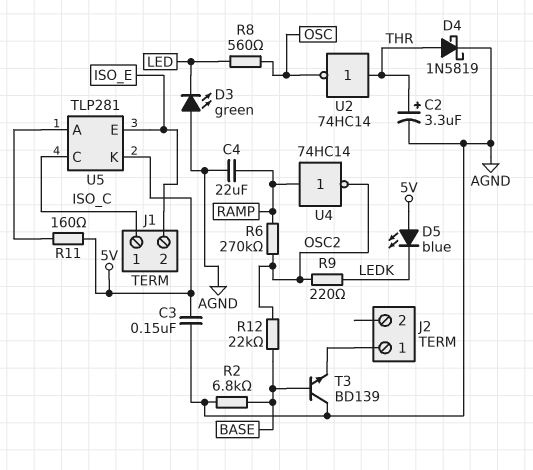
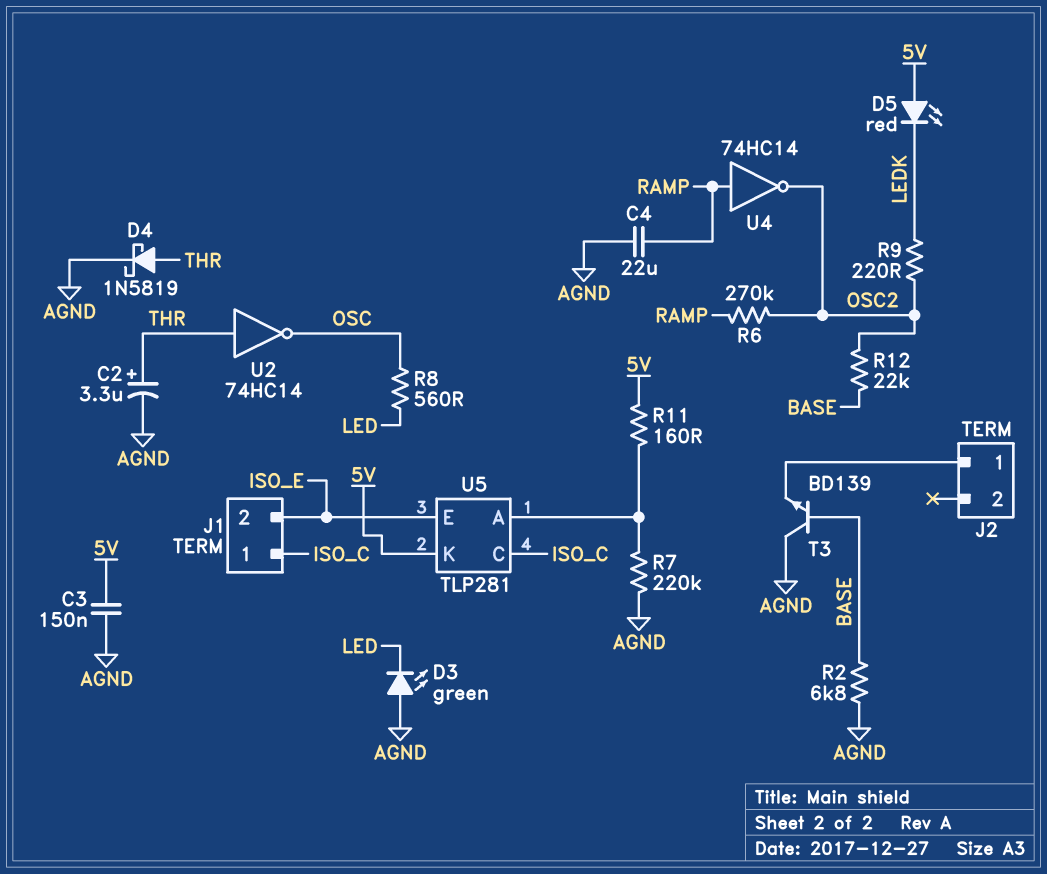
D5: LED blue (A 5V, K LEDK) -> LED red (A 5V, K LEDK)
R7: none -> 220k (AGND, U5/A)

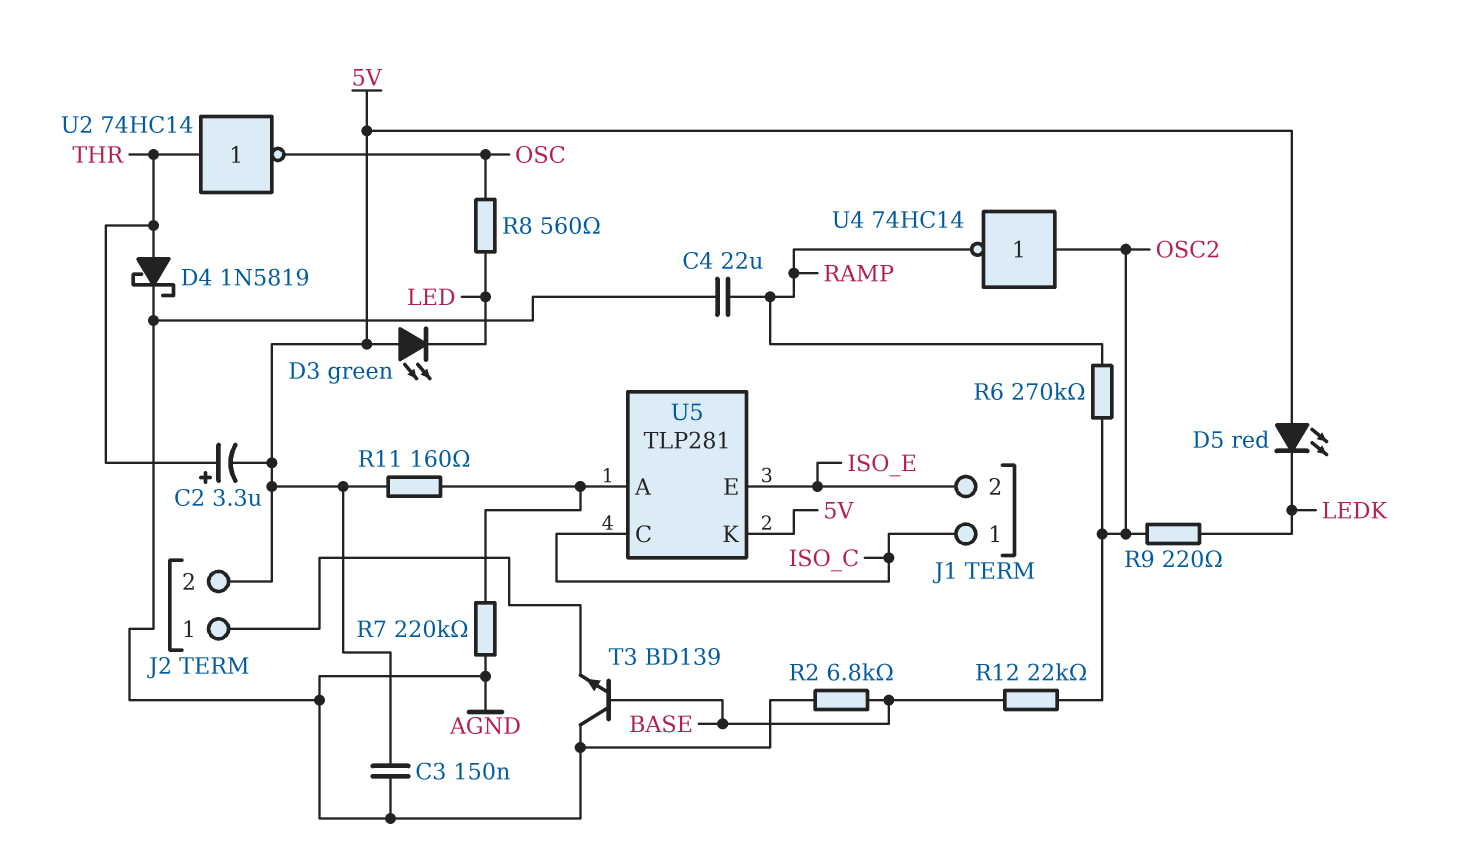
C2: 3.3uF (plus THR, minus AGND) -> 3.3uF (plus THR, minus 5V)
D3: LED green (A AGND, K LED) -> LED green (A 5V, K LED)
J2 pin 2: none -> 5V
U4: NOT 74HC14 (in RAMP, out OSC2) -> NOT 74HC14 (in OSC2, out RAMP)

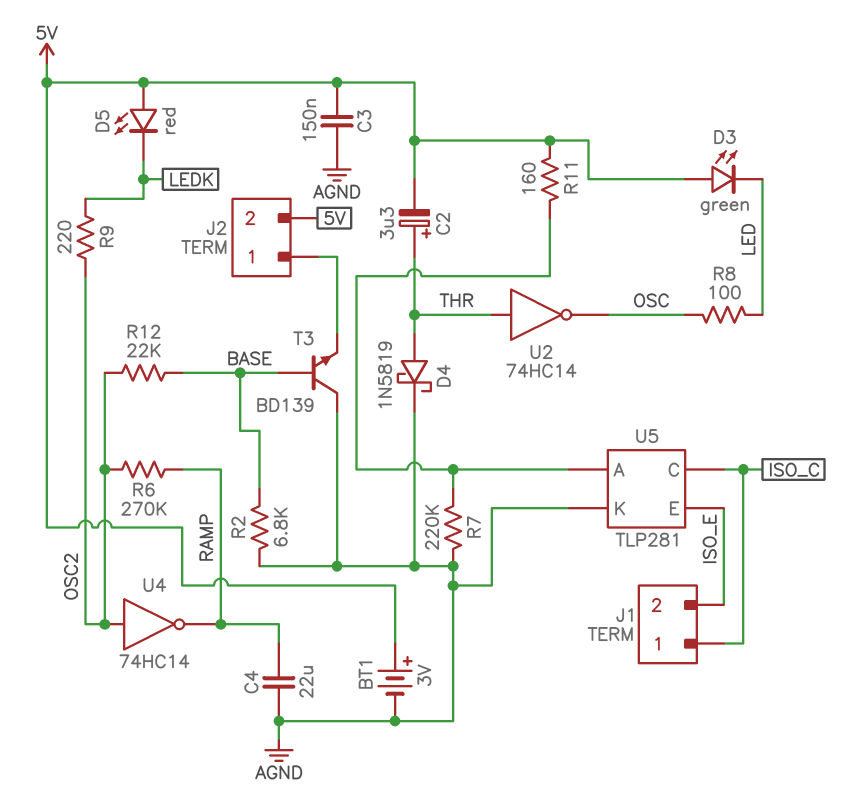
BT1: none -> 3V (plus 5V, minus AGND)
R8: 560 (LED, OSC) -> 100 (LED, OSC)
U5 pin K: 5V -> AGND

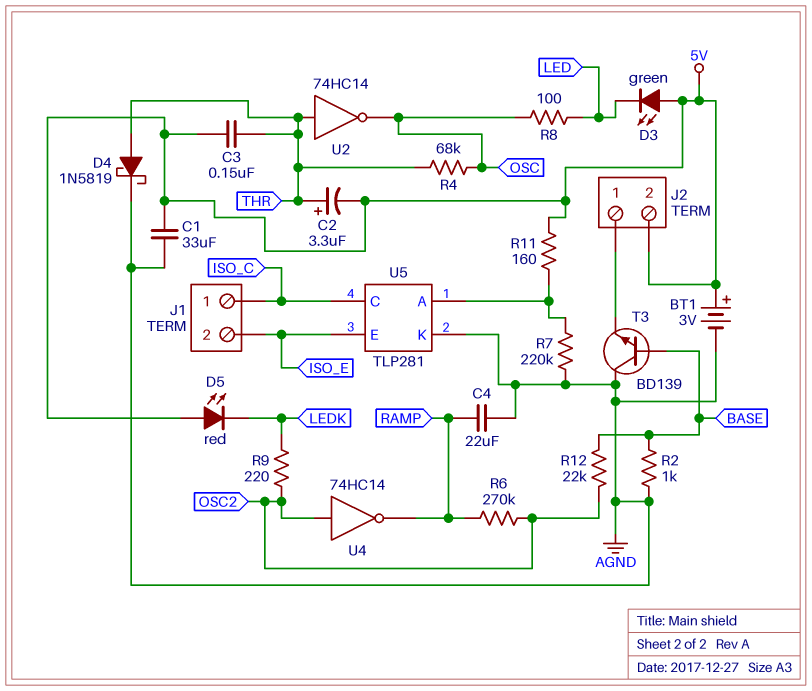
C1: none -> 33uF (5V, AGND)
C3: 150nF (5V, AGND) -> 150nF (5V, THR)
R2: 6.8k (AGND, BASE) -> 1k (AGND, BASE)
R4: none -> 68k (OSC, THR)

